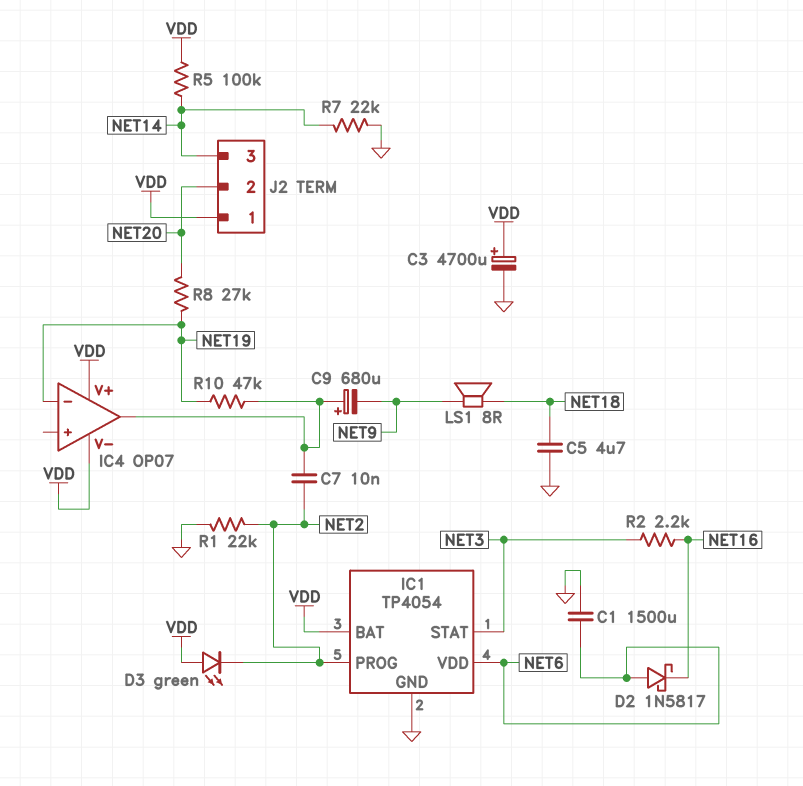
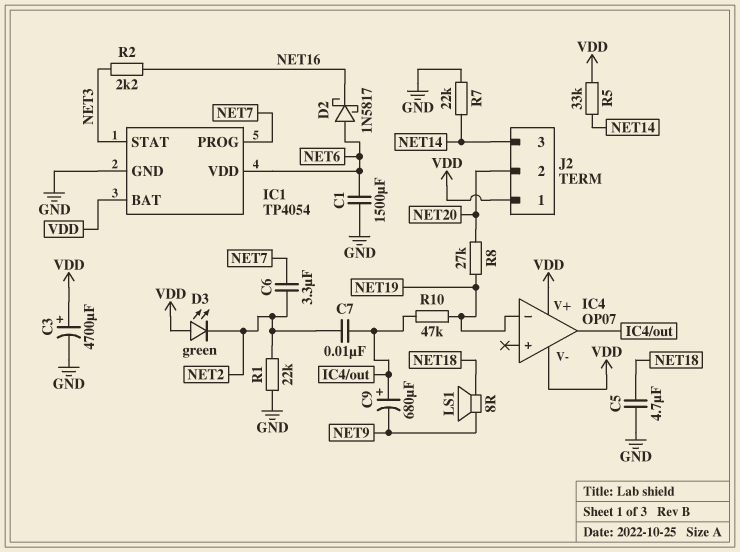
C6: none -> 3.3uF (NET2, NET7)
IC1 pin PROG: NET2 -> NET7
R5: 100k (NET14, VDD) -> 33k (NET14, VDD)

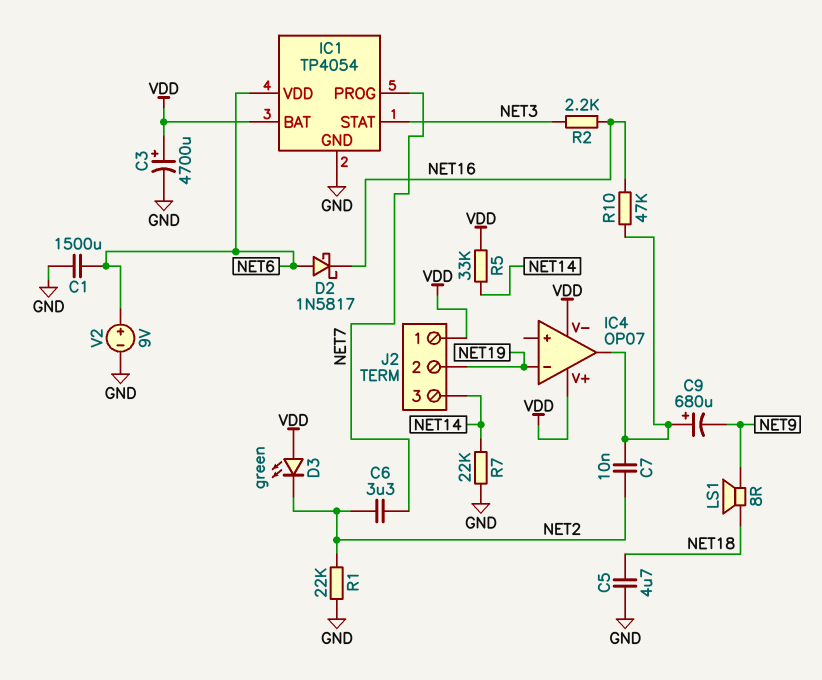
J2 pin 2: NET20 -> NET19
R8: 27k (NET19, NET20) -> none
R10: 47k (IC4/out, NET19) -> 47k (IC4/out, NET16)
V2: none -> 9V (plus NET6, minus GND)

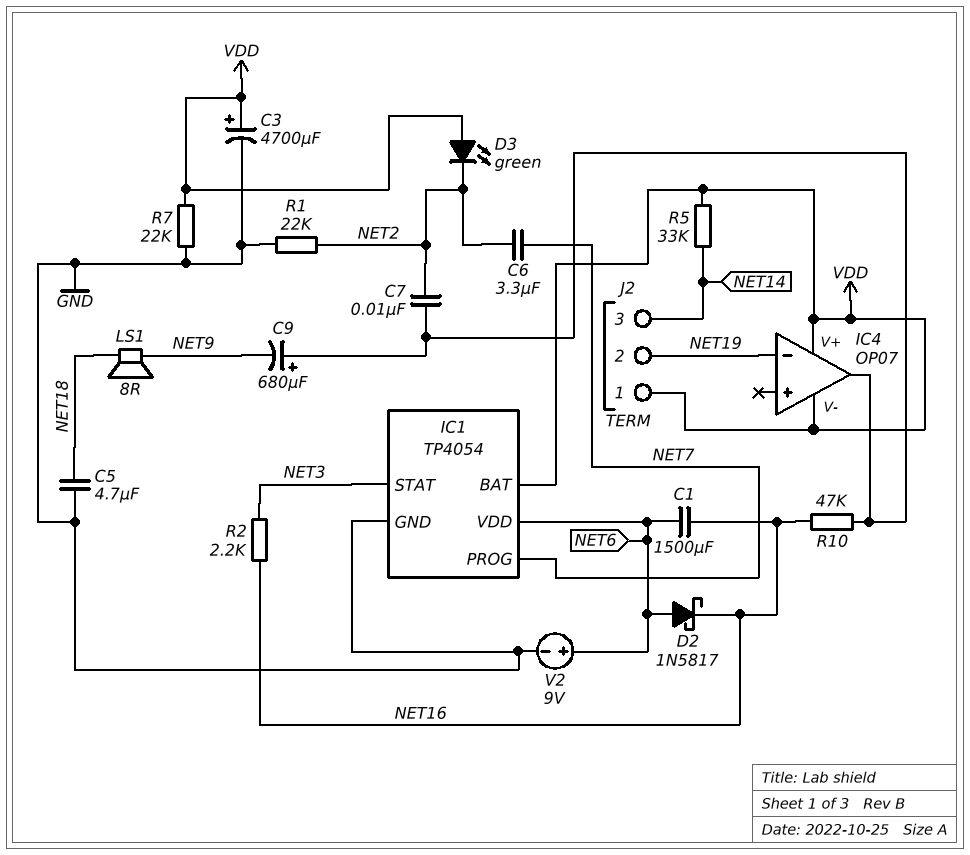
C1: 1500uF (GND, NET6) -> 1500uF (NET6, NET16)
R7: 22k (GND, NET14) -> 22k (GND, VDD)

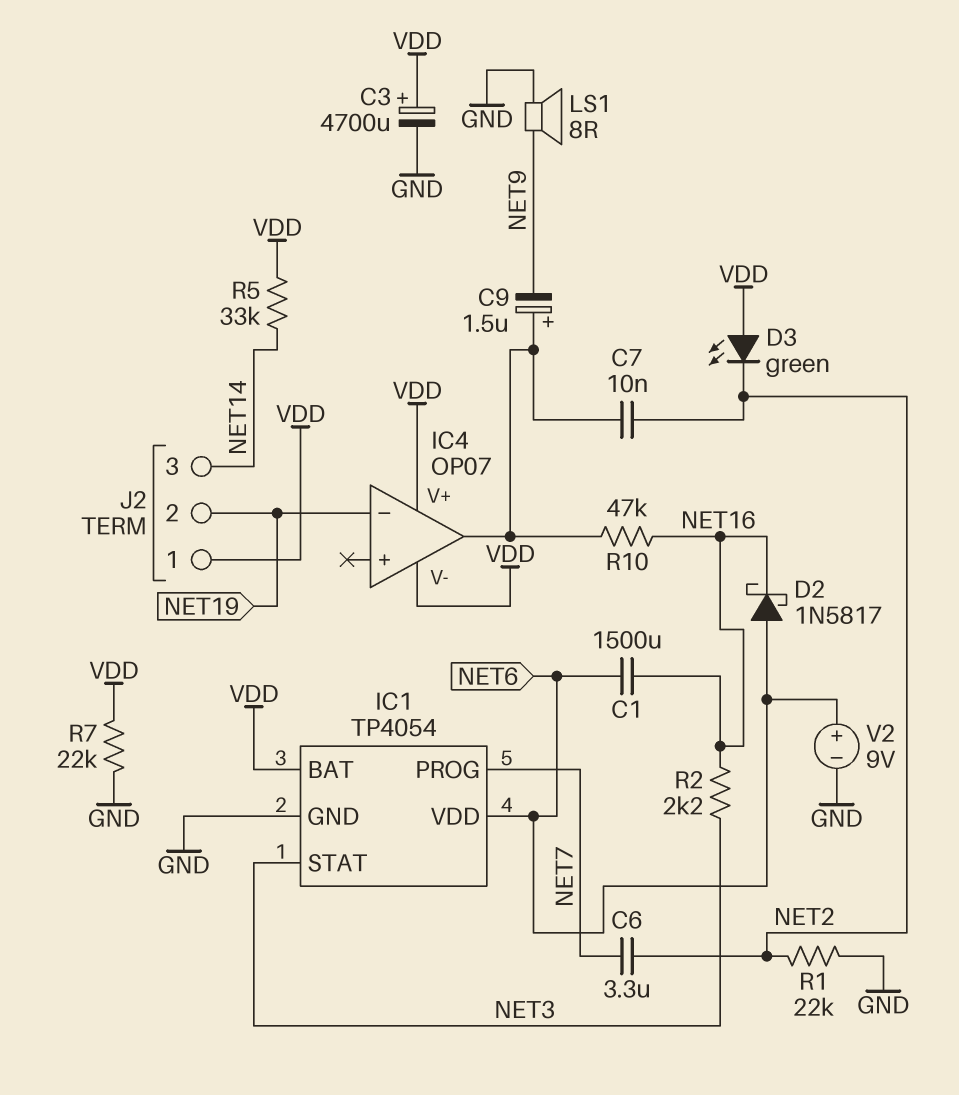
C5: 4.7uF (GND, NET18) -> none
C9: 680uF (plus IC4/out, minus NET9) -> 1.5uF (plus IC4/out, minus NET9)
LS1: speaker 8R (NET9, NET18) -> speaker 8R (GND, NET9)

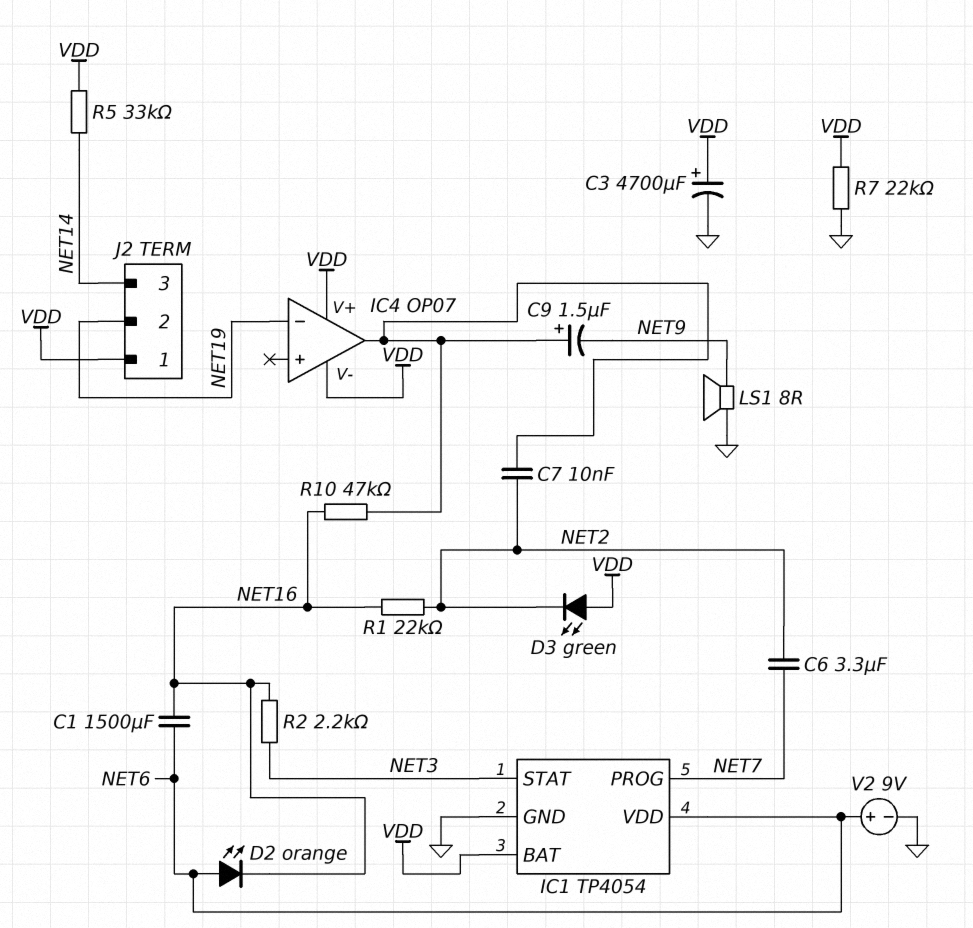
D2: schottky 1N5817 (A NET6, K NET16) -> LED orange (A NET6, K NET16)
R1: 22k (GND, NET2) -> 22k (NET2, NET16)

